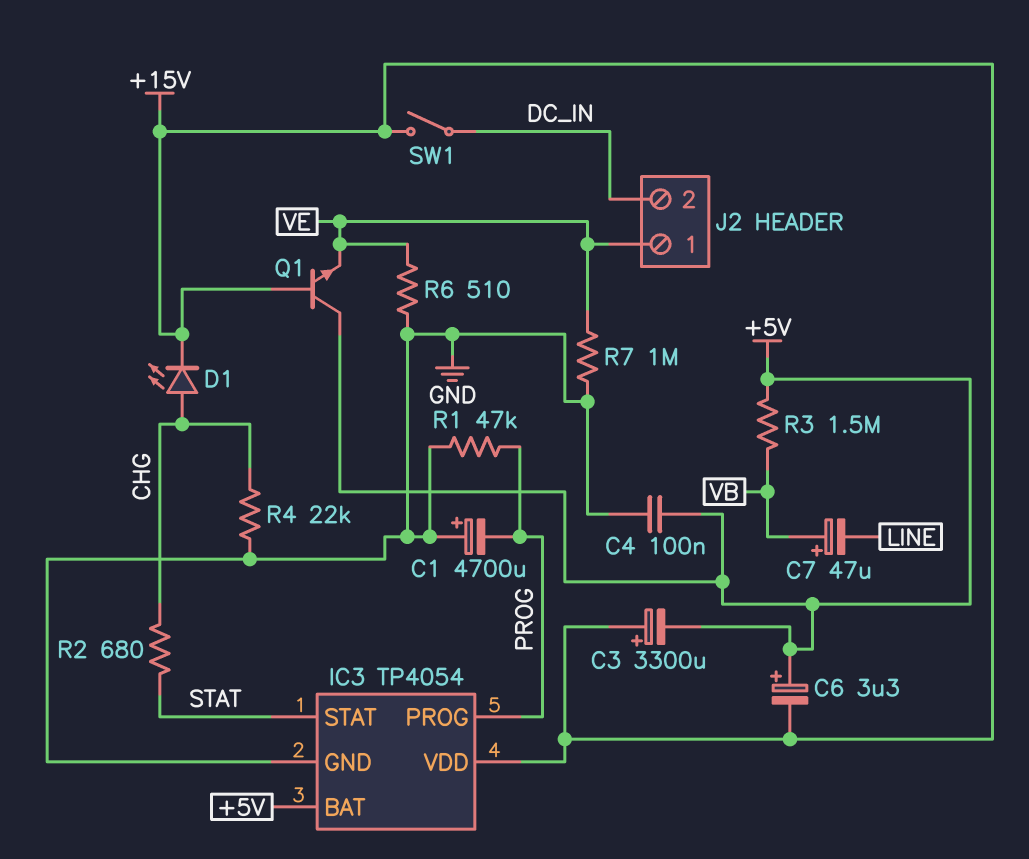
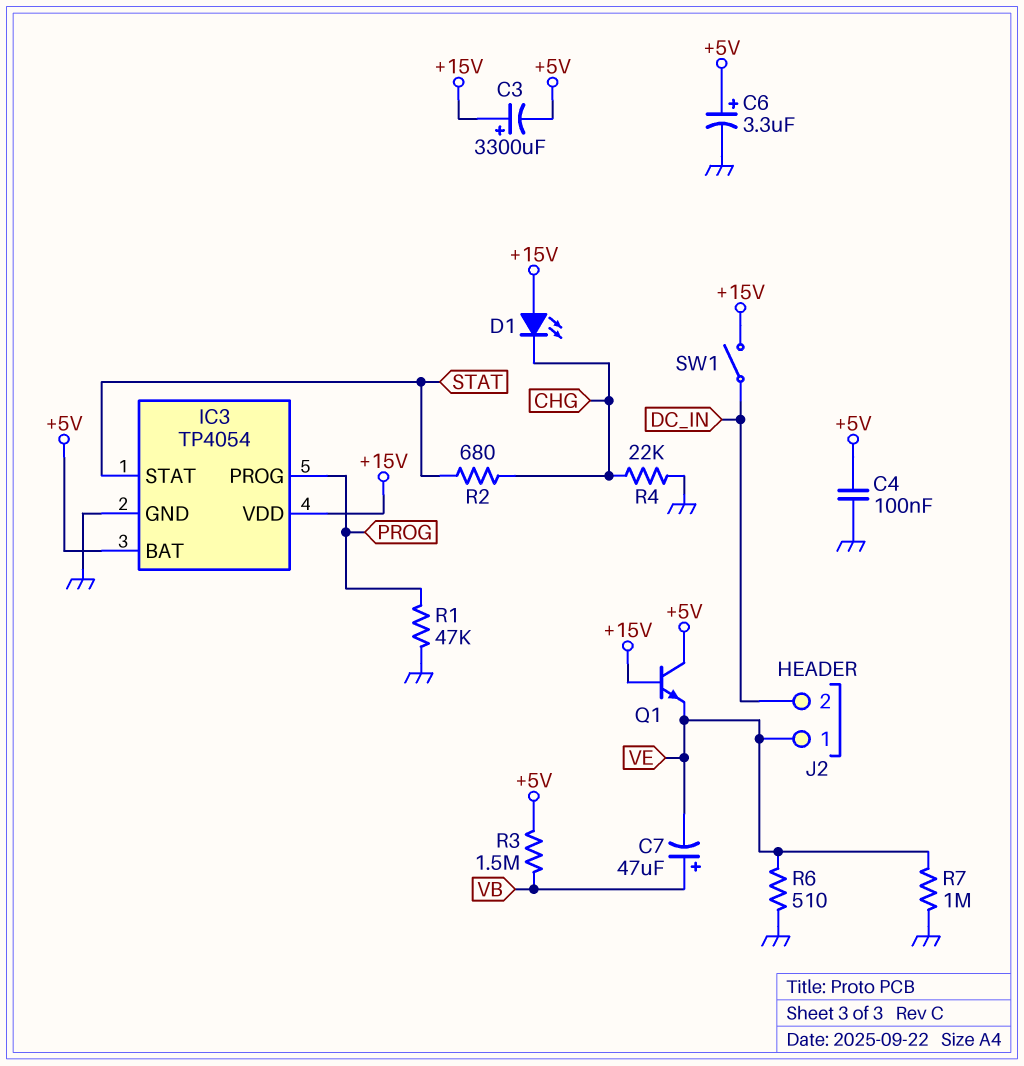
C1: 4700uF (plus GND, minus PROG) -> none
C6: 3.3uF (plus +5V, minus +15V) -> 3.3uF (plus +5V, minus GND)
C7: 47uF (plus VB, minus LINE) -> 47uF (plus VB, minus VE)
D1: LED (A CHG, K +15V) -> LED (A +15V, K CHG)

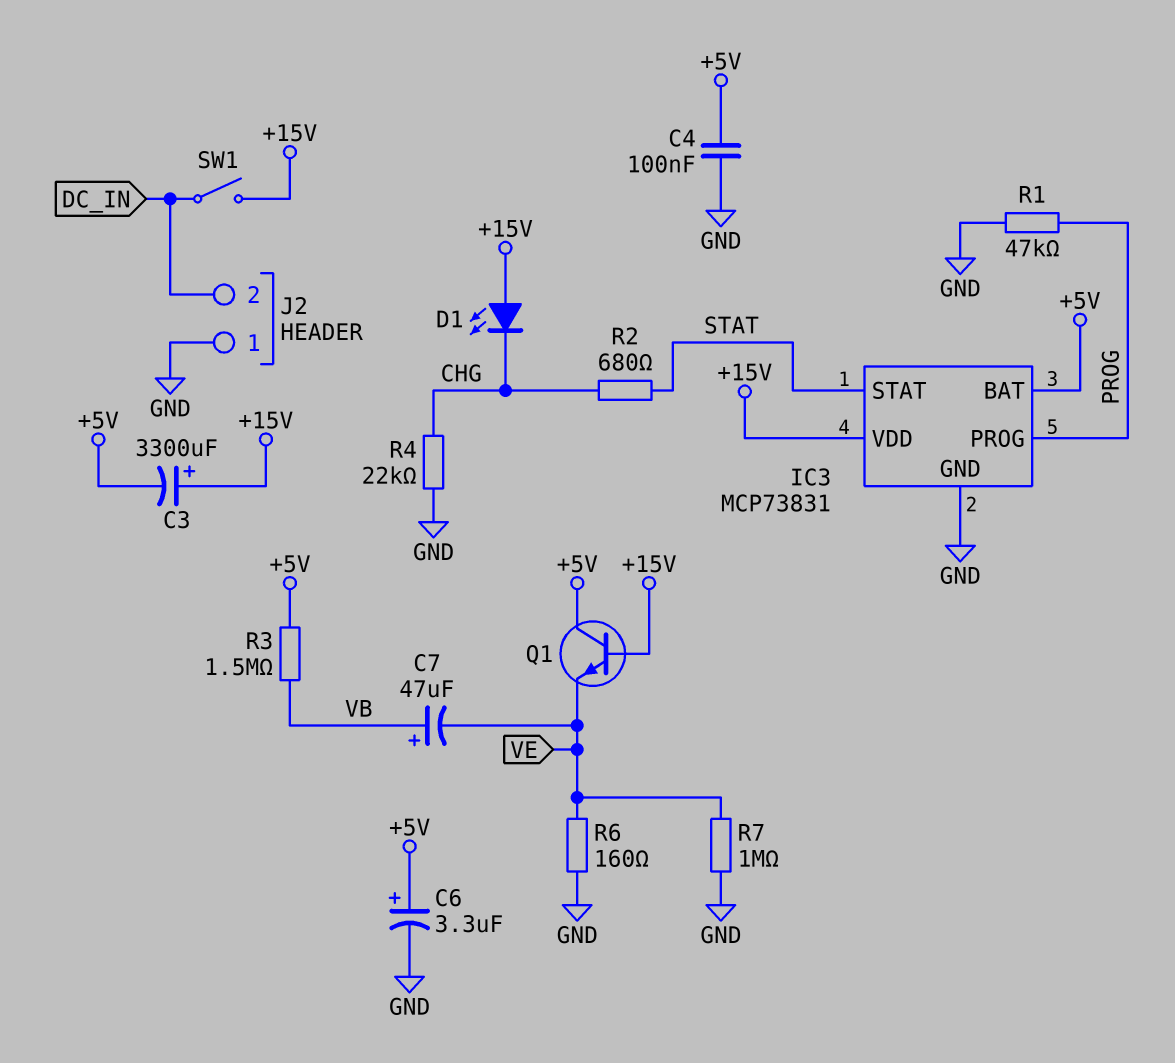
IC3: TP4054 -> MCP73831
J2 pin 1: VE -> GND
R6: 510 (GND, VE) -> 160 (GND, VE)

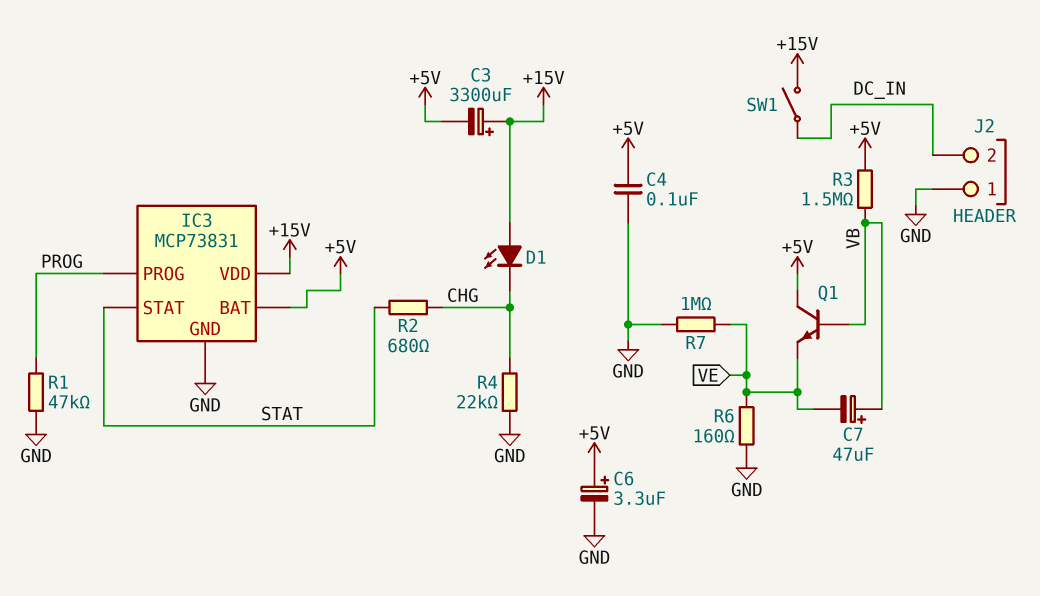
Q1: NPN (B +15V, C +5V, E VE) -> NPN (B VB, C +5V, E VE)

